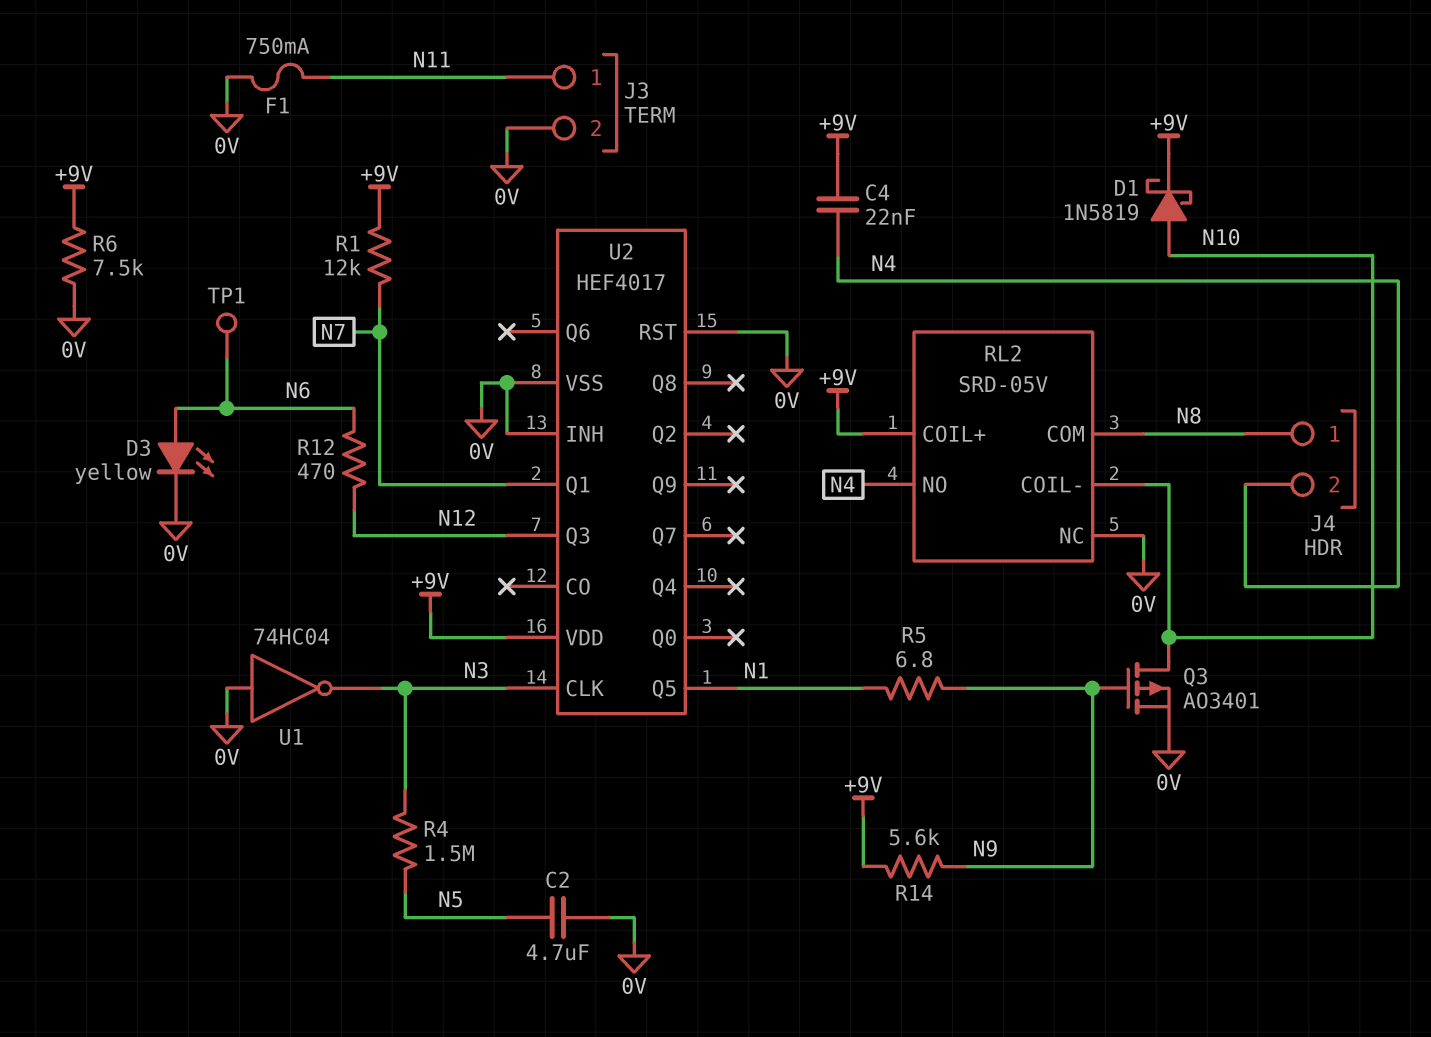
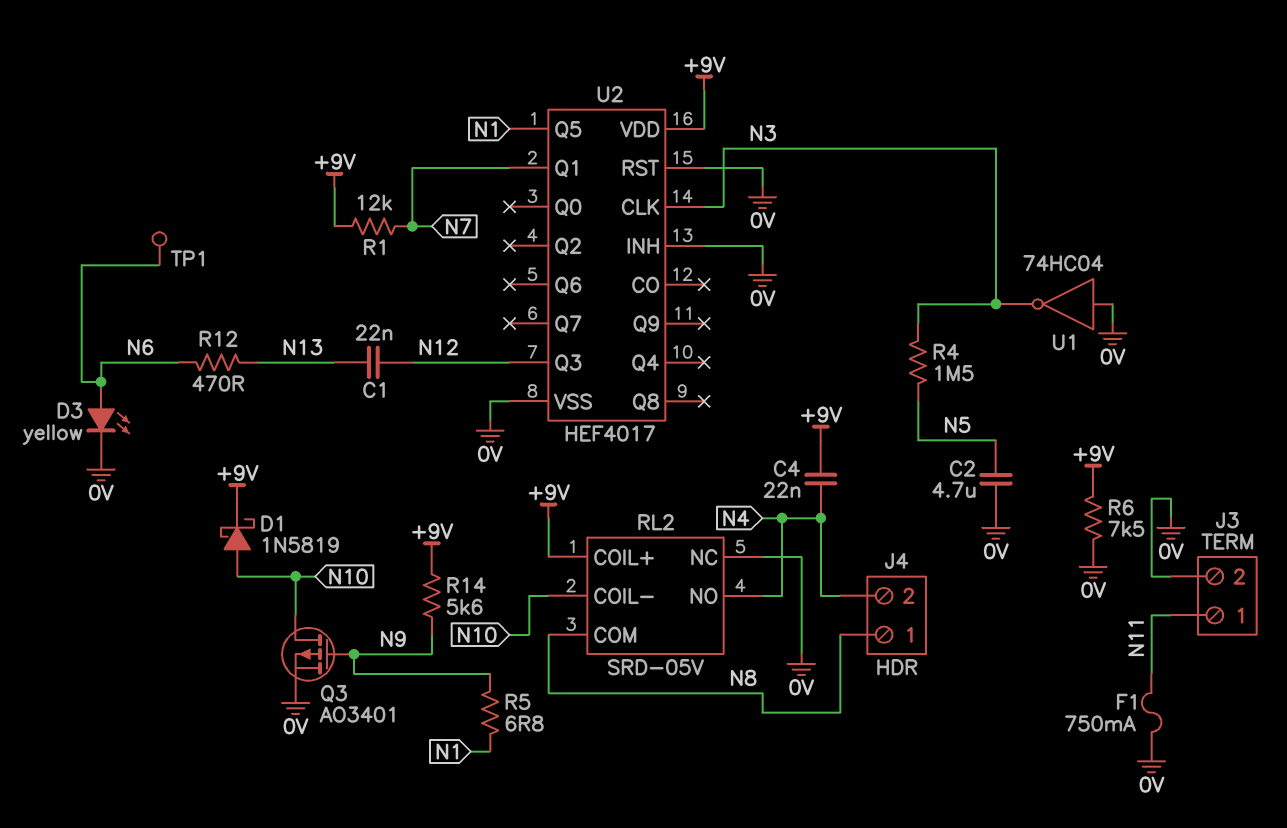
C1: none -> 22nF (N12, N13)
R12: 470 (N6, N12) -> 470 (N6, N13)

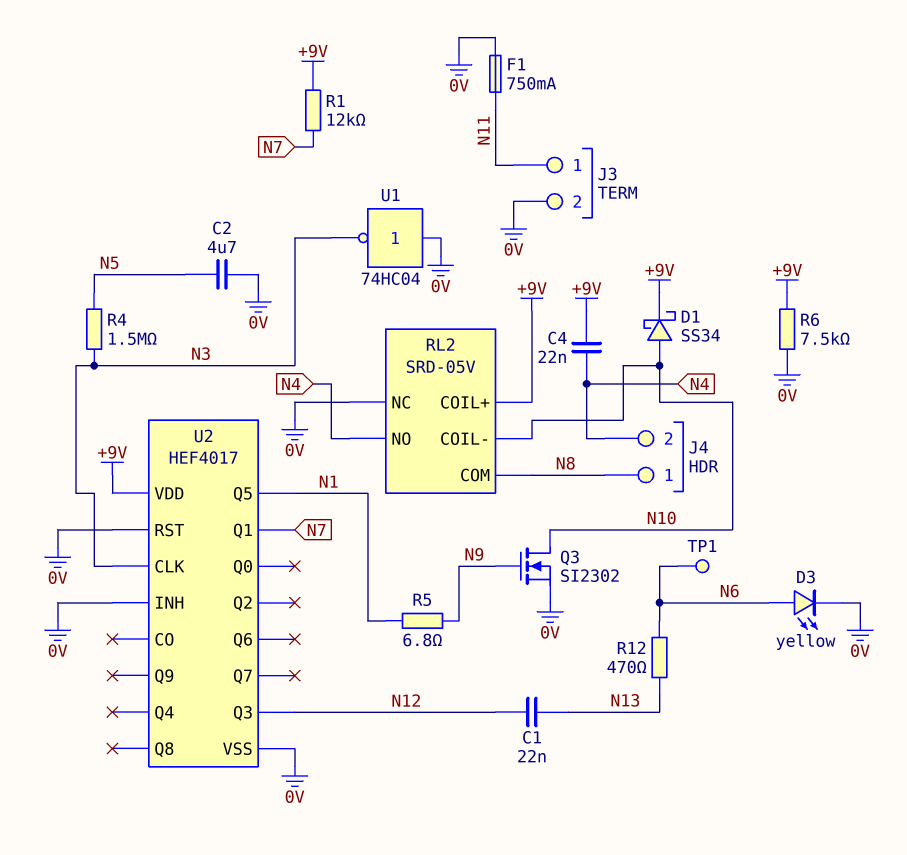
D1: schottky 1N5819 (A N10, K +9V) -> schottky SS34 (A N10, K +9V)
Q3: PMOS AO3401 (G N9, D N10, S 0V) -> NMOS SI2302 (G N9, D N10, S 0V)
R14: 5.6k (+9V, N9) -> none

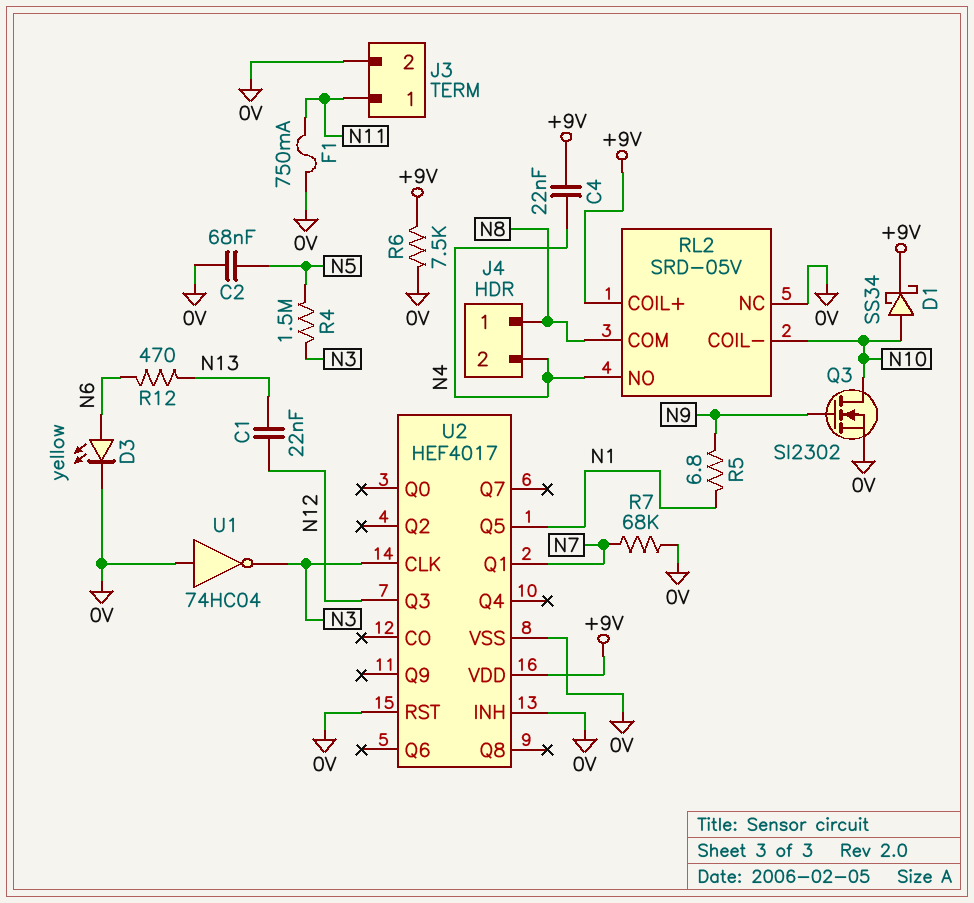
C2: 4.7uF (0V, N5) -> 68nF (0V, N5)
R1: 12k (+9V, N7) -> none
R7: none -> 68k (0V, N7)
TP1: test point (N6) -> none

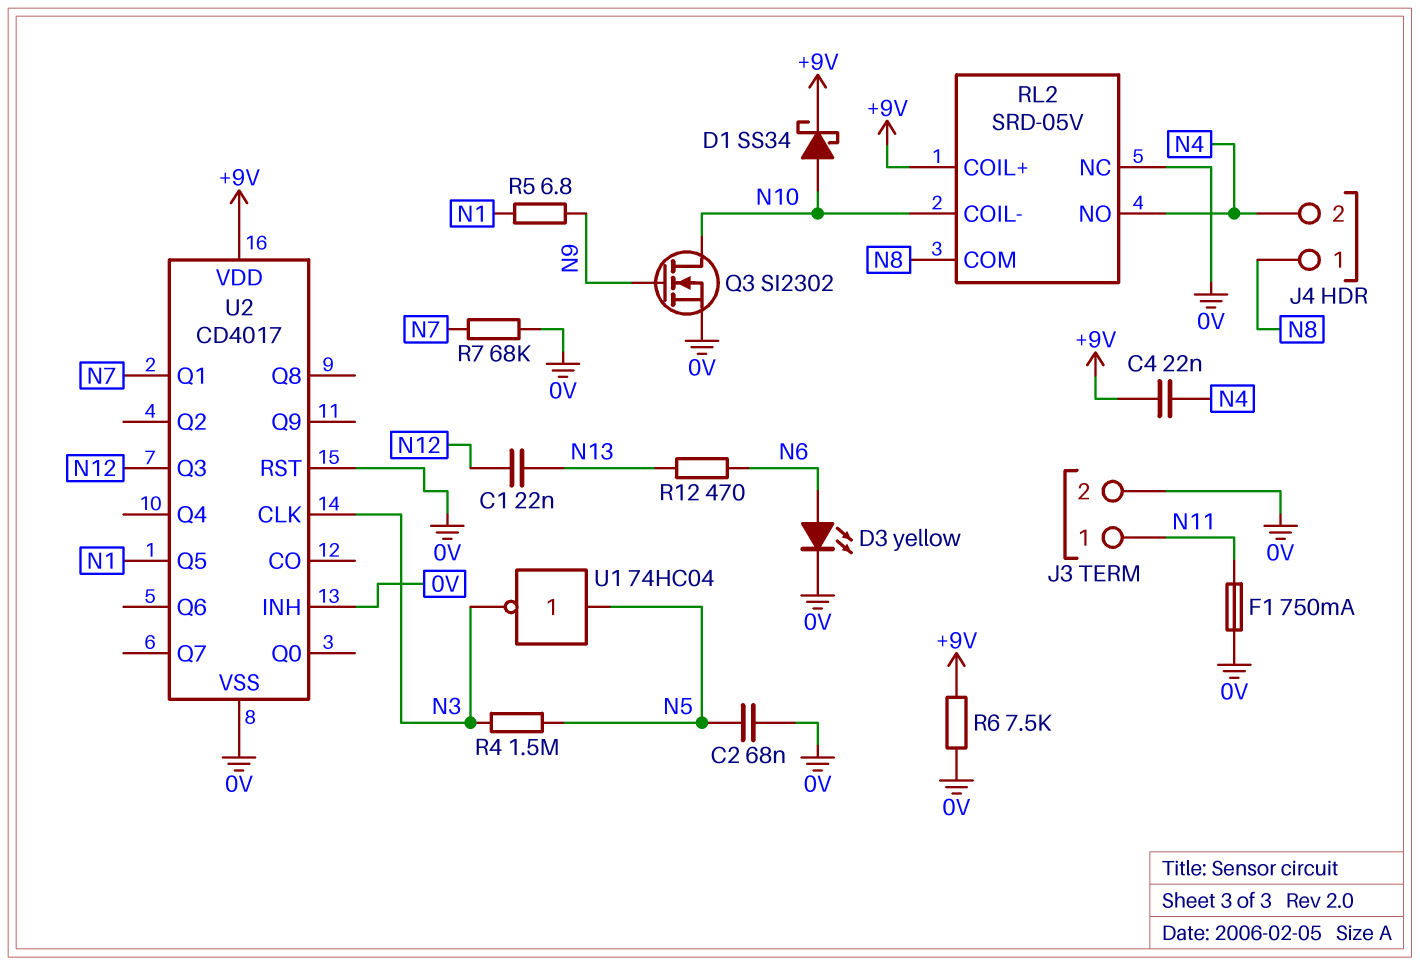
U1: NOT 74HC04 (in 0V, out N3) -> NOT 74HC04 (in N5, out N3)
U2: HEF4017 -> CD4017

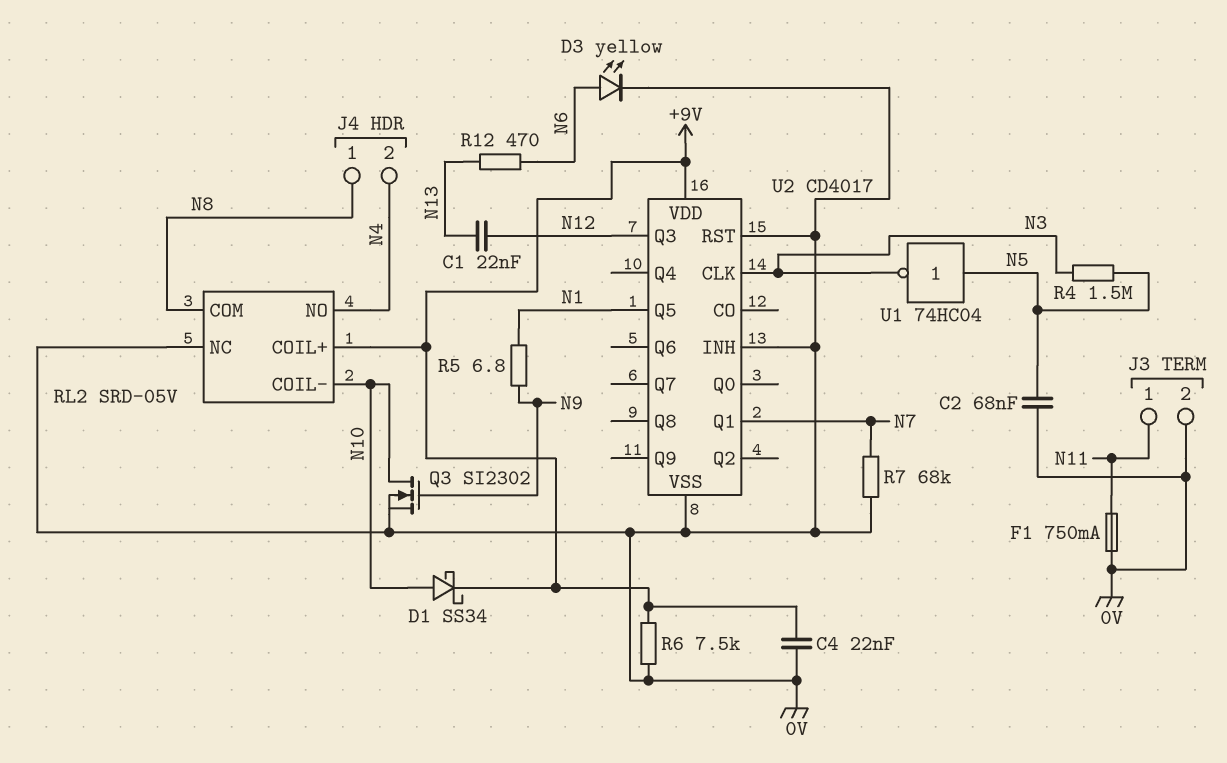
C4: 22nF (+9V, N4) -> 22nF (+9V, 0V)

